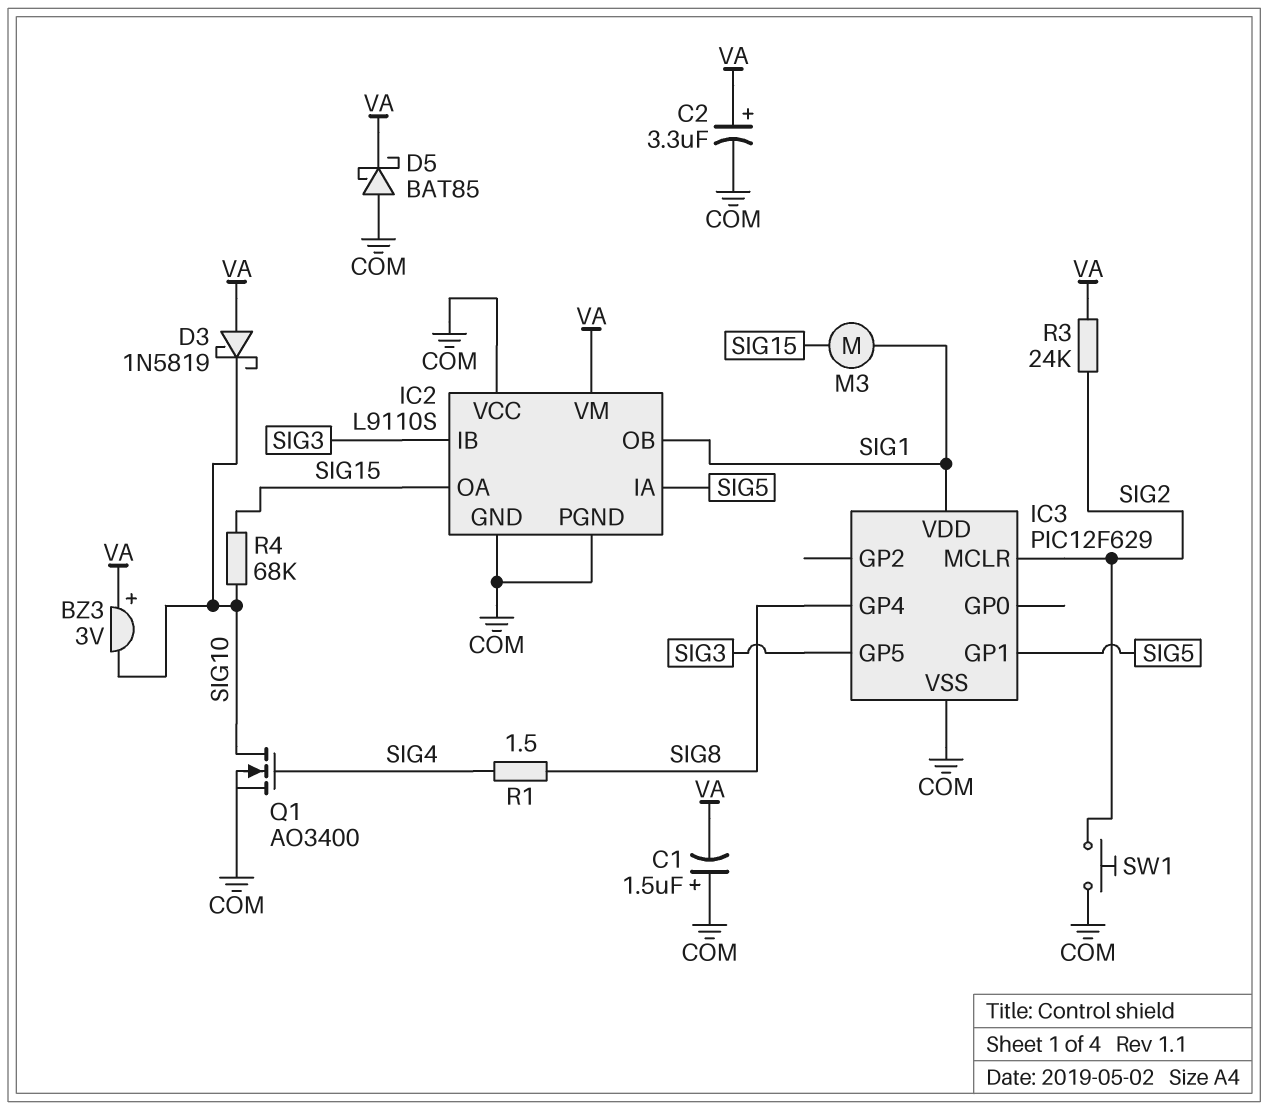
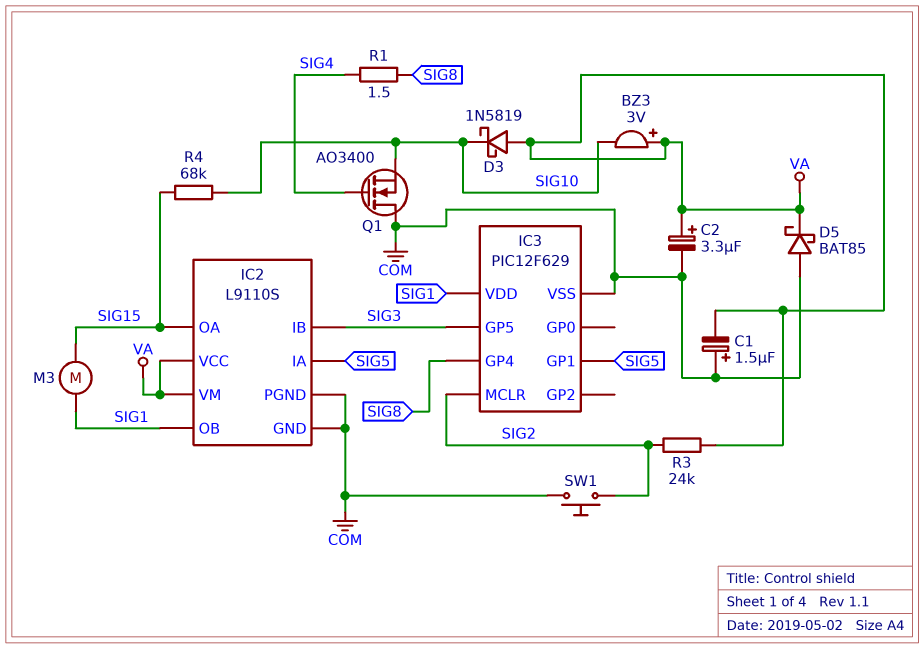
IC2 pin VCC: COM -> VA
Q1: NMOS AO3400 (G SIG4, D SIG10, S COM) -> NMOS AO3400 (G SIG4, D COM, S SIG10)

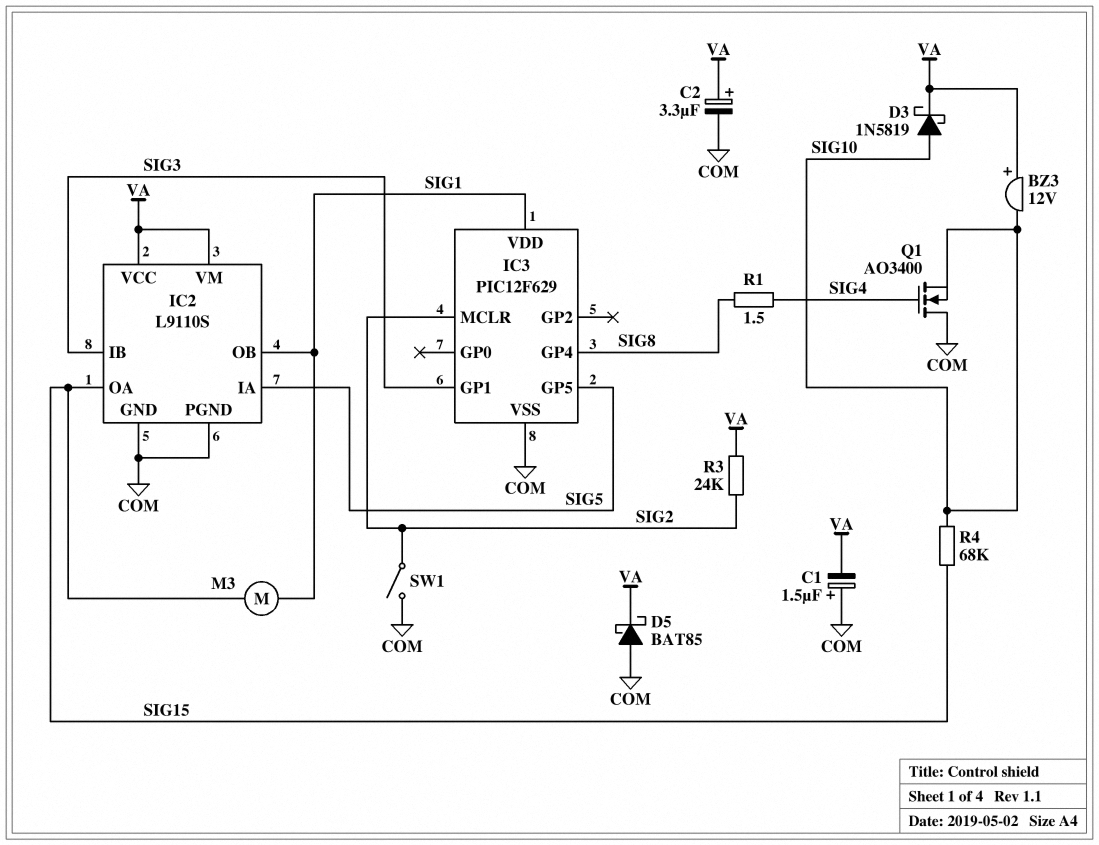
BZ3: buzzer 3V (plus VA, minus SIG10) -> buzzer 12V (plus VA, minus SIG10)
D3: schottky 1N5819 (A VA, K SIG10) -> schottky 1N5819 (A SIG10, K VA)
IC3 pin GP1: SIG5 -> SIG3
IC3 pin GP5: SIG3 -> SIG5
SW1: button (COM, SIG2) -> switch (COM, SIG2)

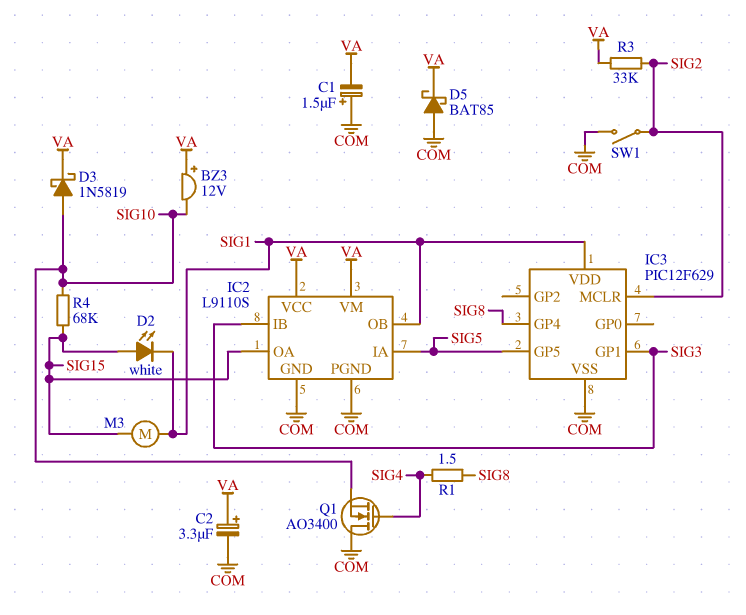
D2: none -> LED white (A SIG15, K SIG1)
R3: 24k (SIG2, VA) -> 33k (SIG2, VA)

